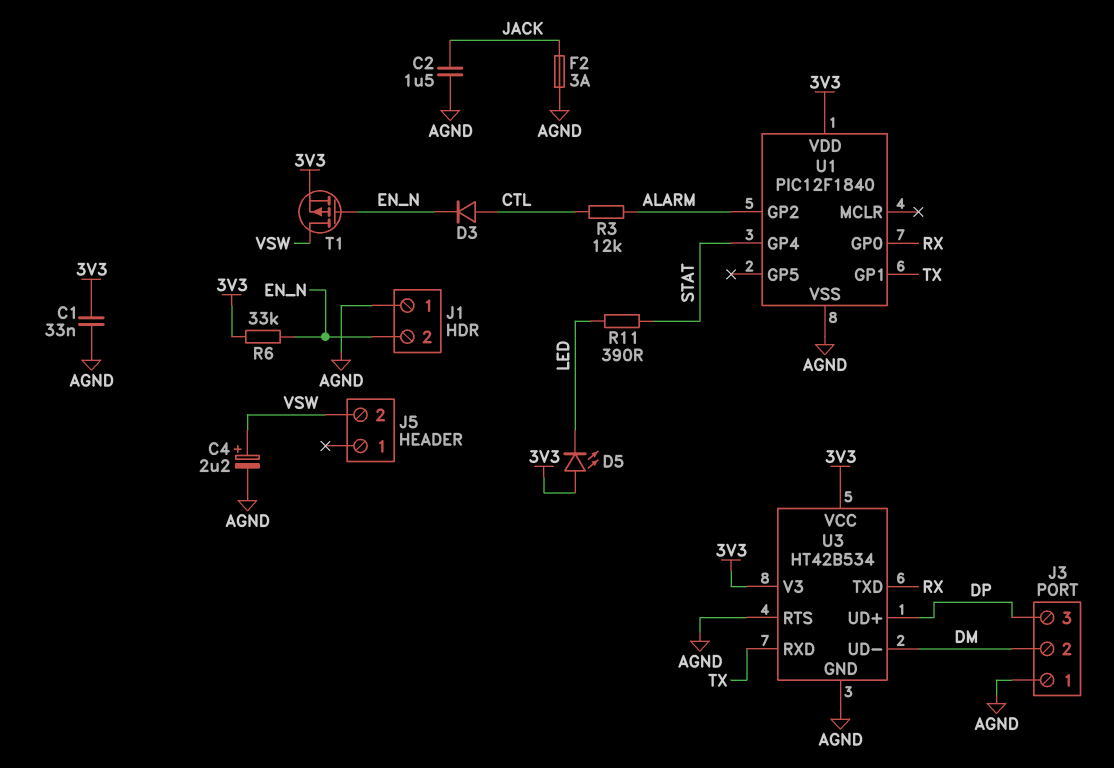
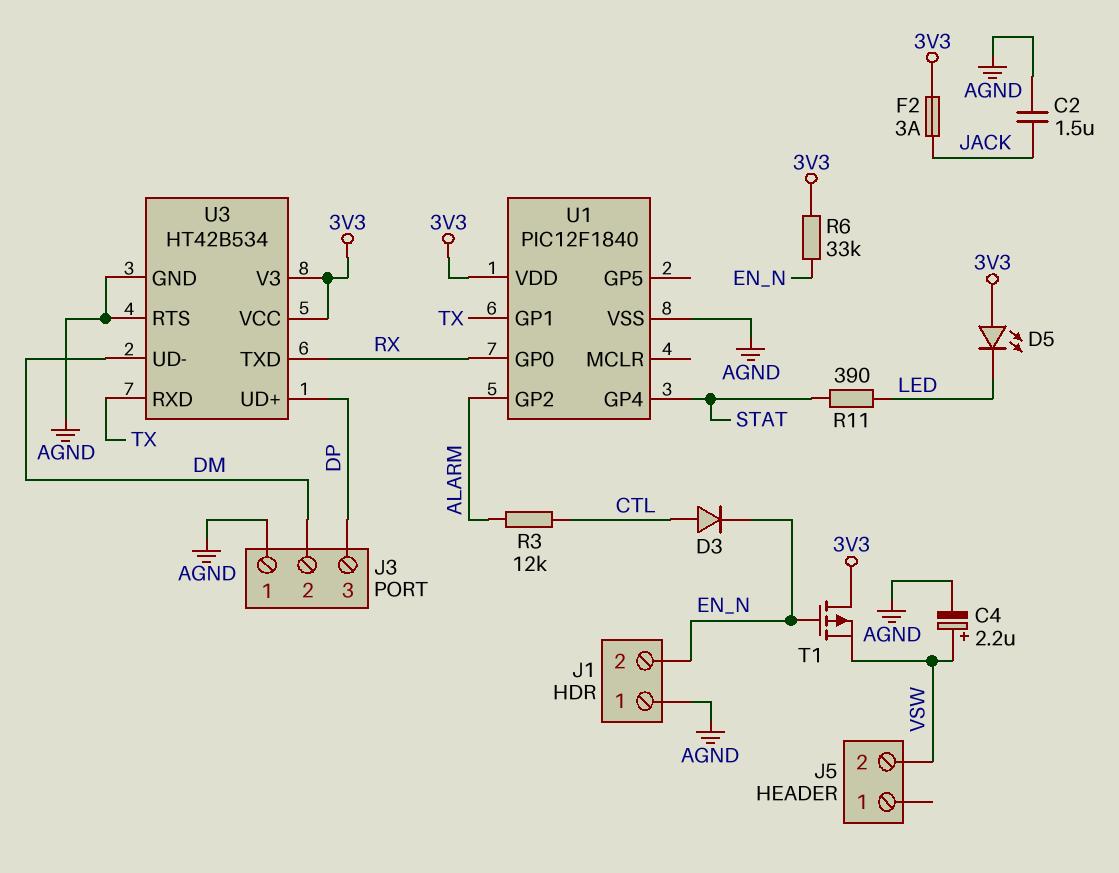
C1: 33nF (3V3, AGND) -> none
F2: 3A (AGND, JACK) -> 3A (3V3, JACK)
T1: PMOS (G EN_N, D VSW, S 3V3) -> PMOS (G EN_N, D 3V3, S VSW)

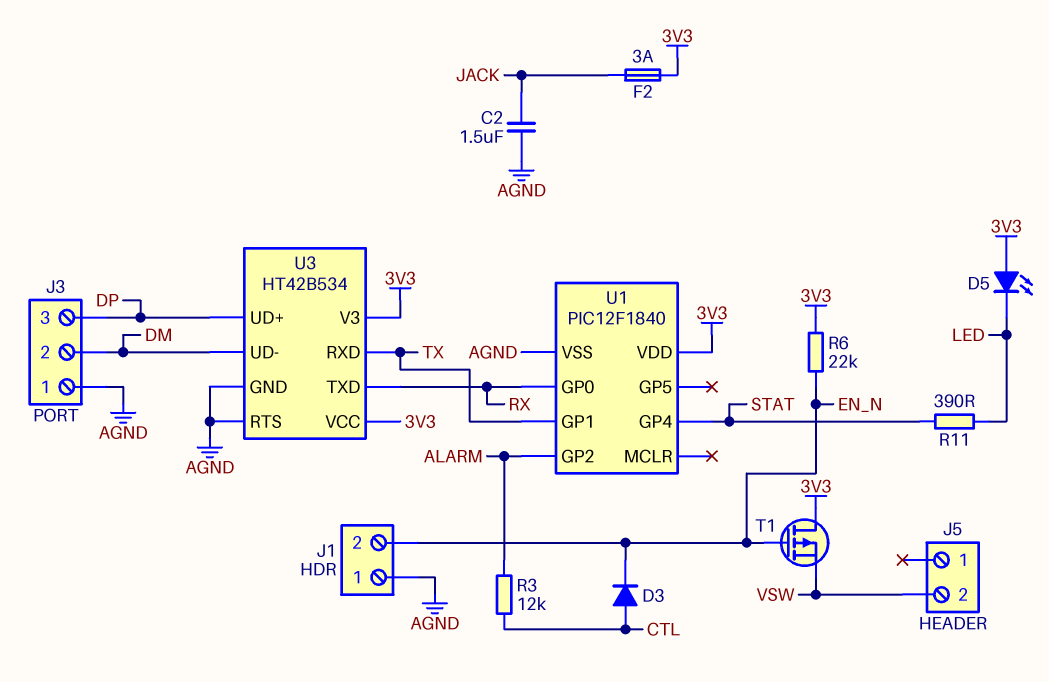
C4: 2.2uF (plus VSW, minus AGND) -> none
R6: 33k (3V3, EN_N) -> 22k (3V3, EN_N)

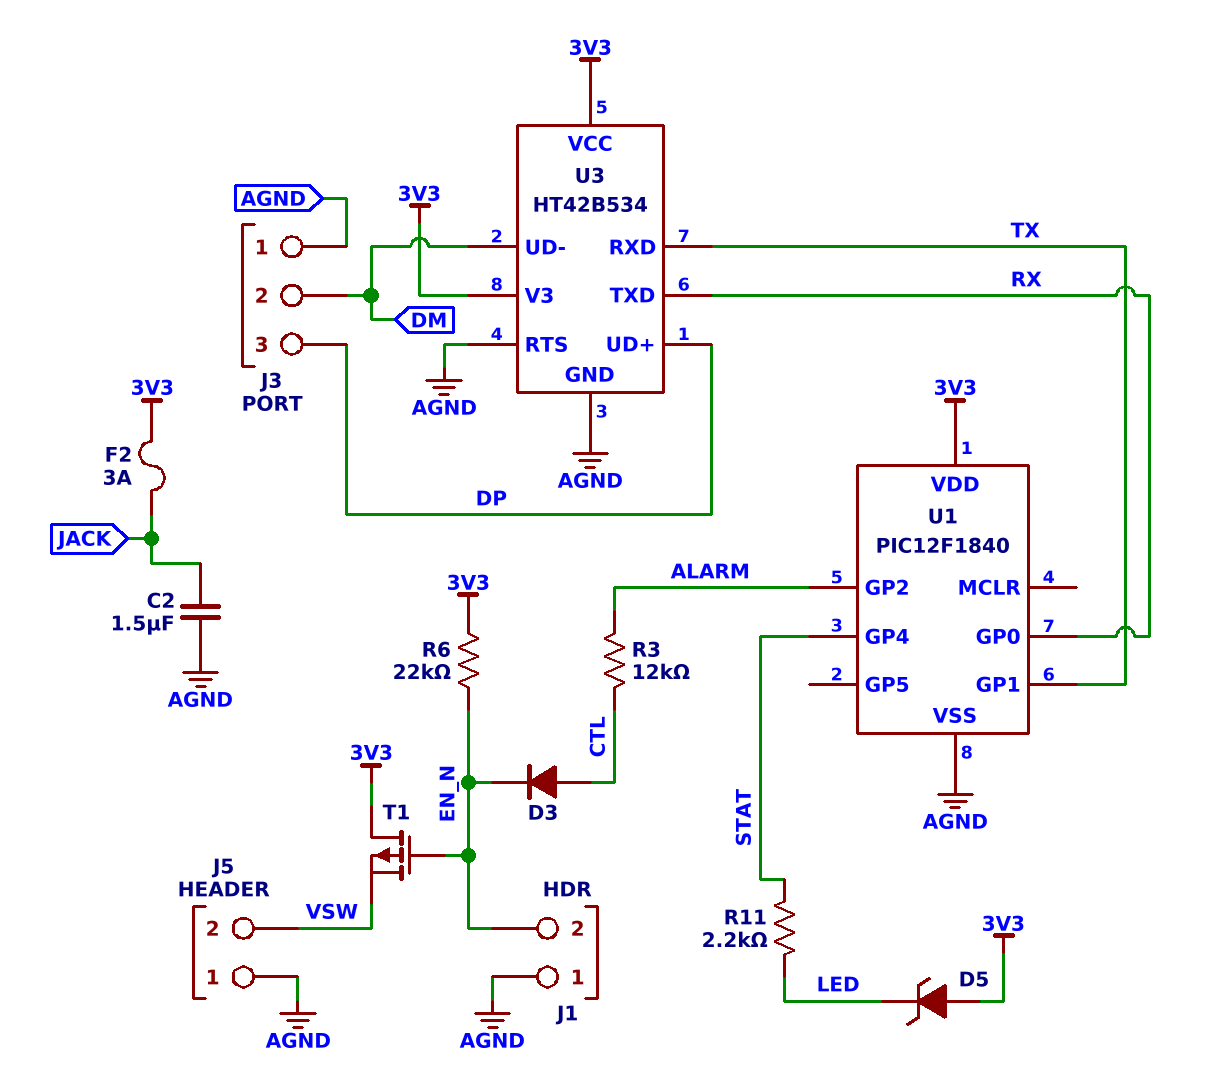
D5: LED (A 3V3, K LED) -> zener (A 3V3, K LED)
J5 pin 1: none -> AGND
R11: 390 (LED, STAT) -> 2.2k (LED, STAT)

